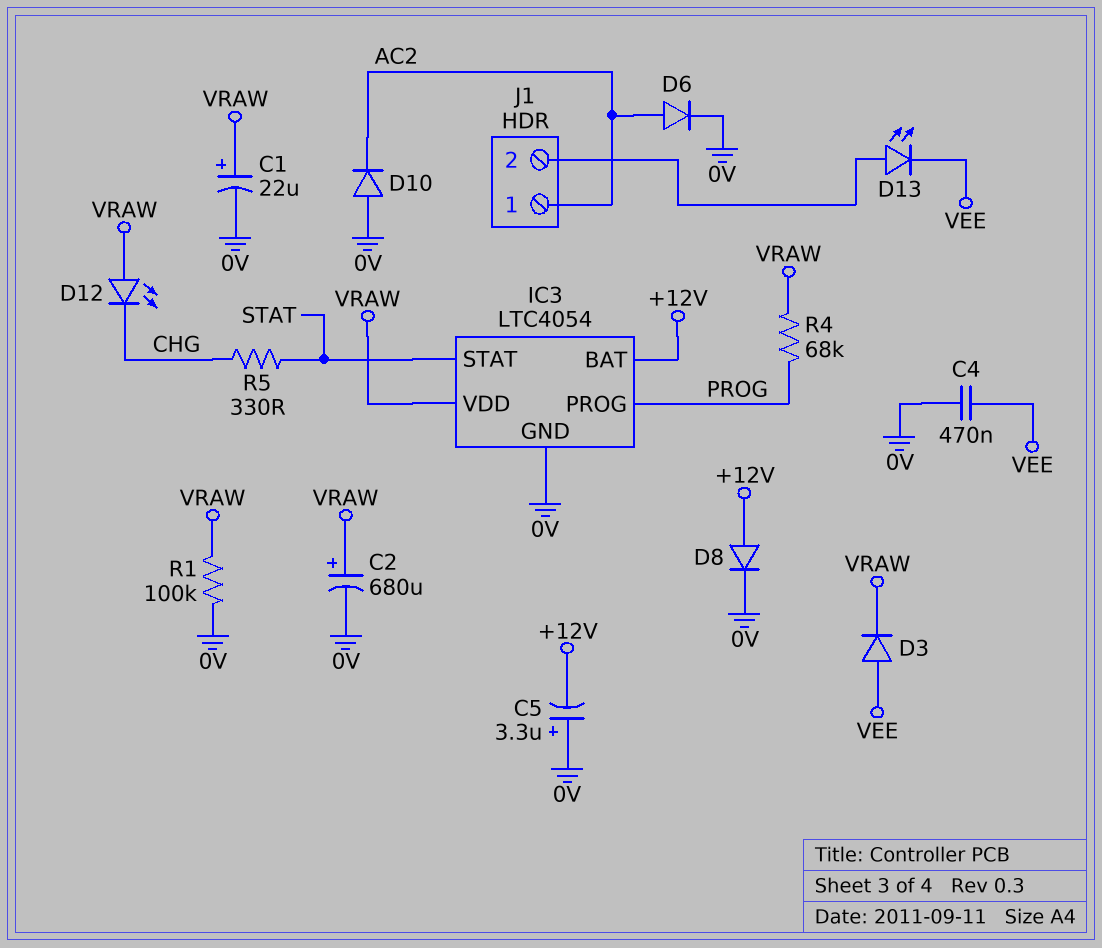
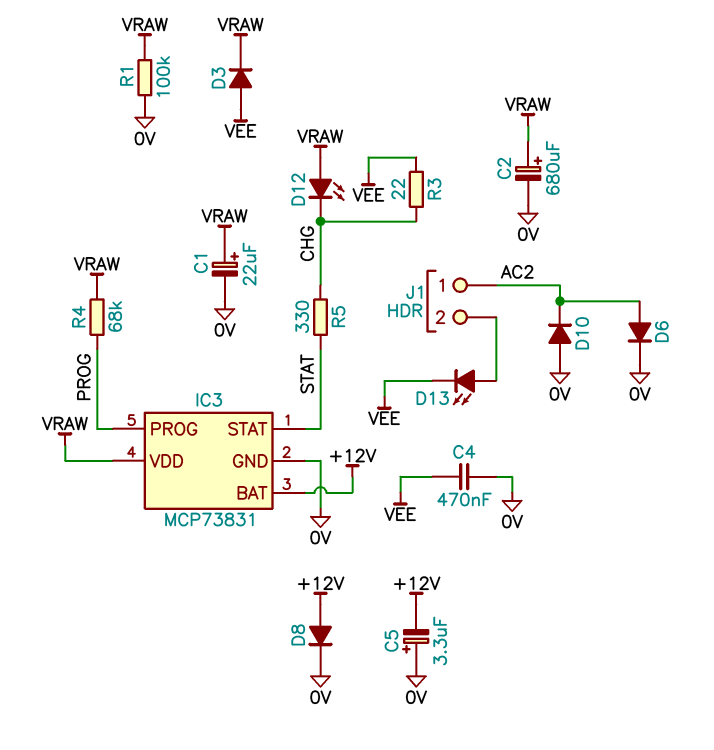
IC3: LTC4054 -> MCP73831
R3: none -> 22 (CHG, VEE)

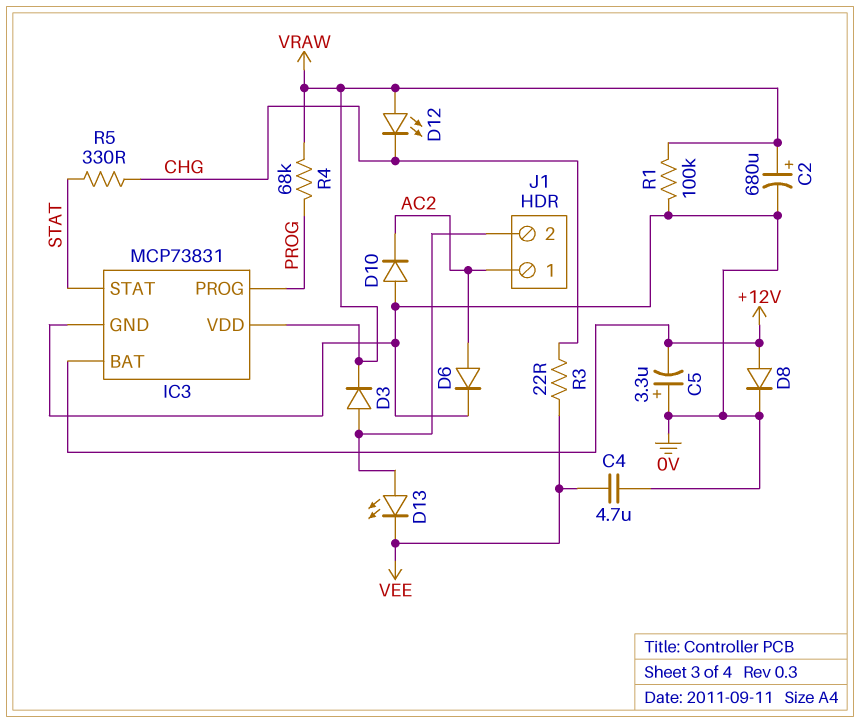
C1: 22uF (plus VRAW, minus 0V) -> none
C4: 470nF (0V, VEE) -> 4.7uF (0V, VEE)
D3: diode (A VEE, K VRAW) -> diode (A J1/2, K VRAW)

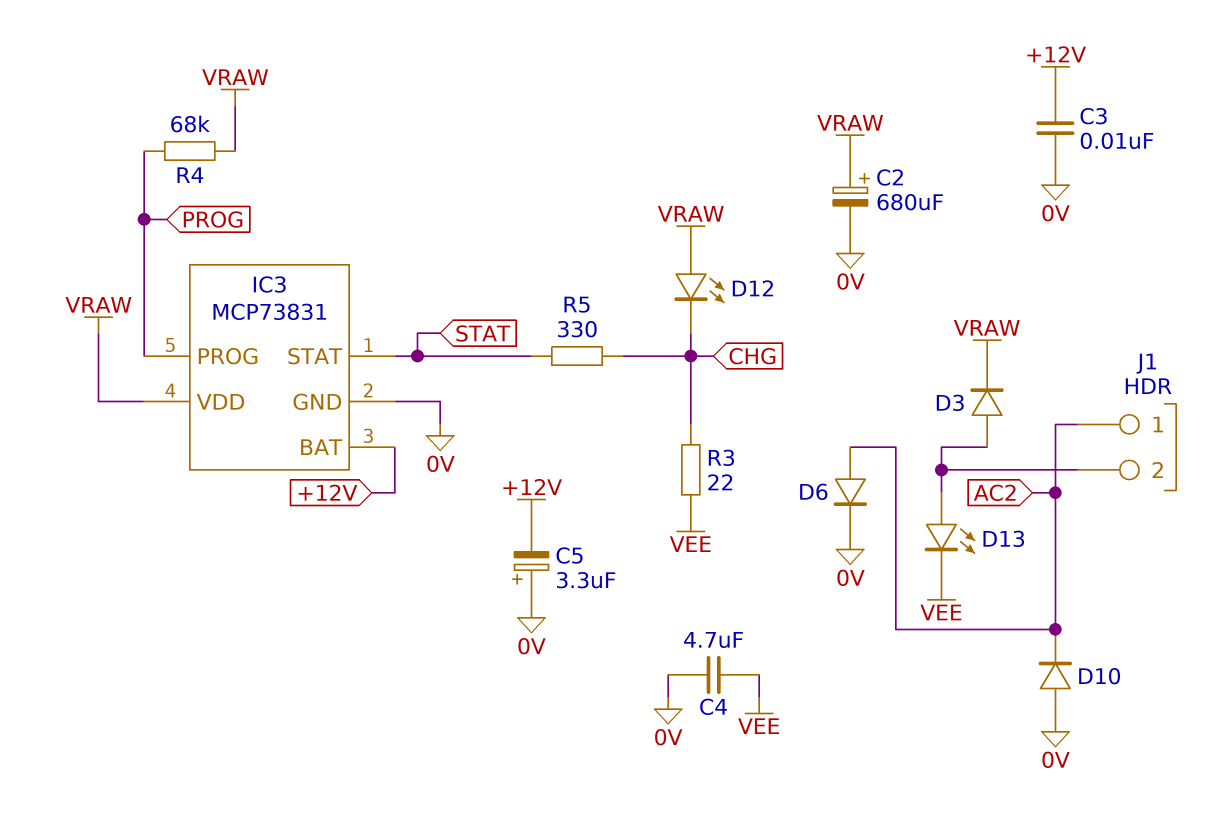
C3: none -> 10nF (+12V, 0V)
D8: diode (A +12V, K 0V) -> none
R1: 100k (0V, VRAW) -> none

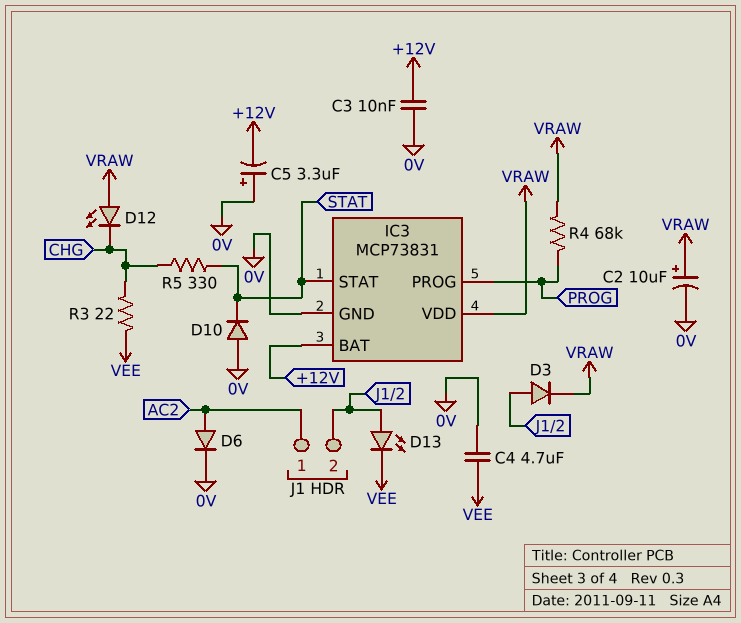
C2: 680uF (plus VRAW, minus 0V) -> 10uF (plus VRAW, minus 0V)
D10: diode (A 0V, K AC2) -> diode (A 0V, K STAT)

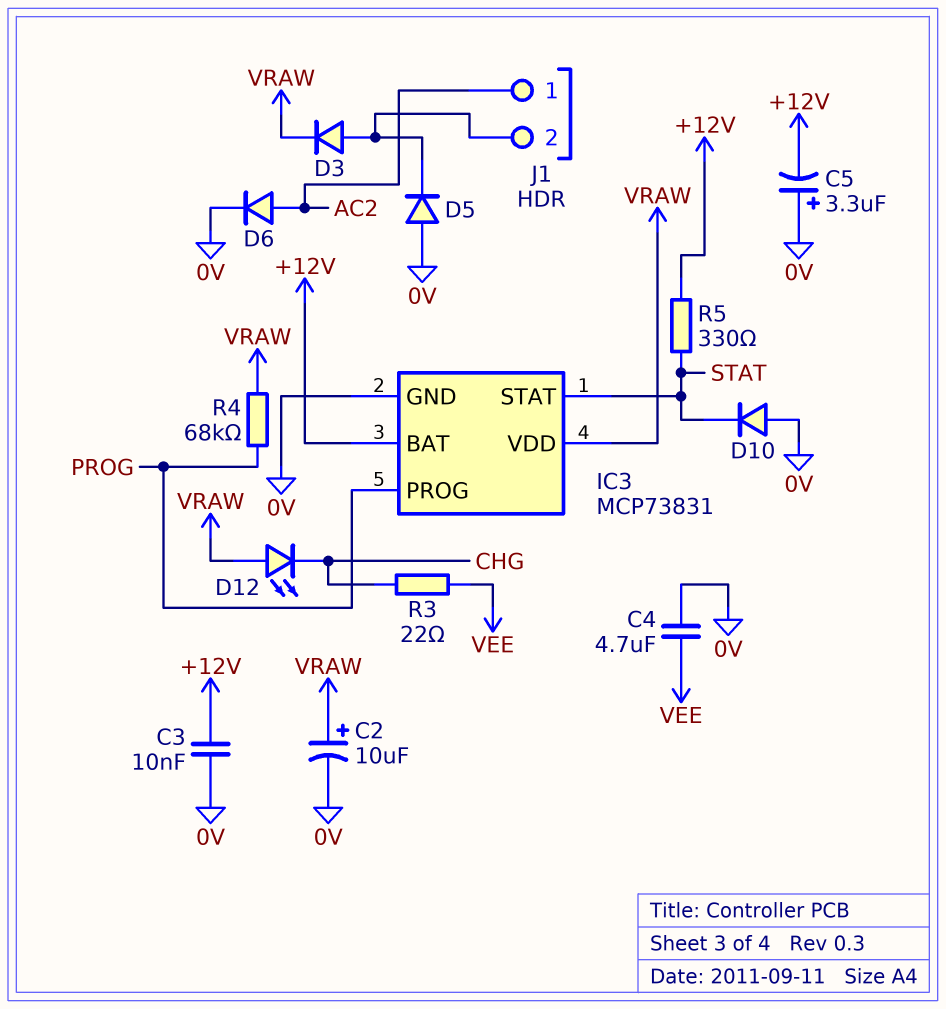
D5: none -> diode (A 0V, K J1/2)
D13: LED (A J1/2, K VEE) -> none
R5: 330 (CHG, STAT) -> 330 (+12V, STAT)

